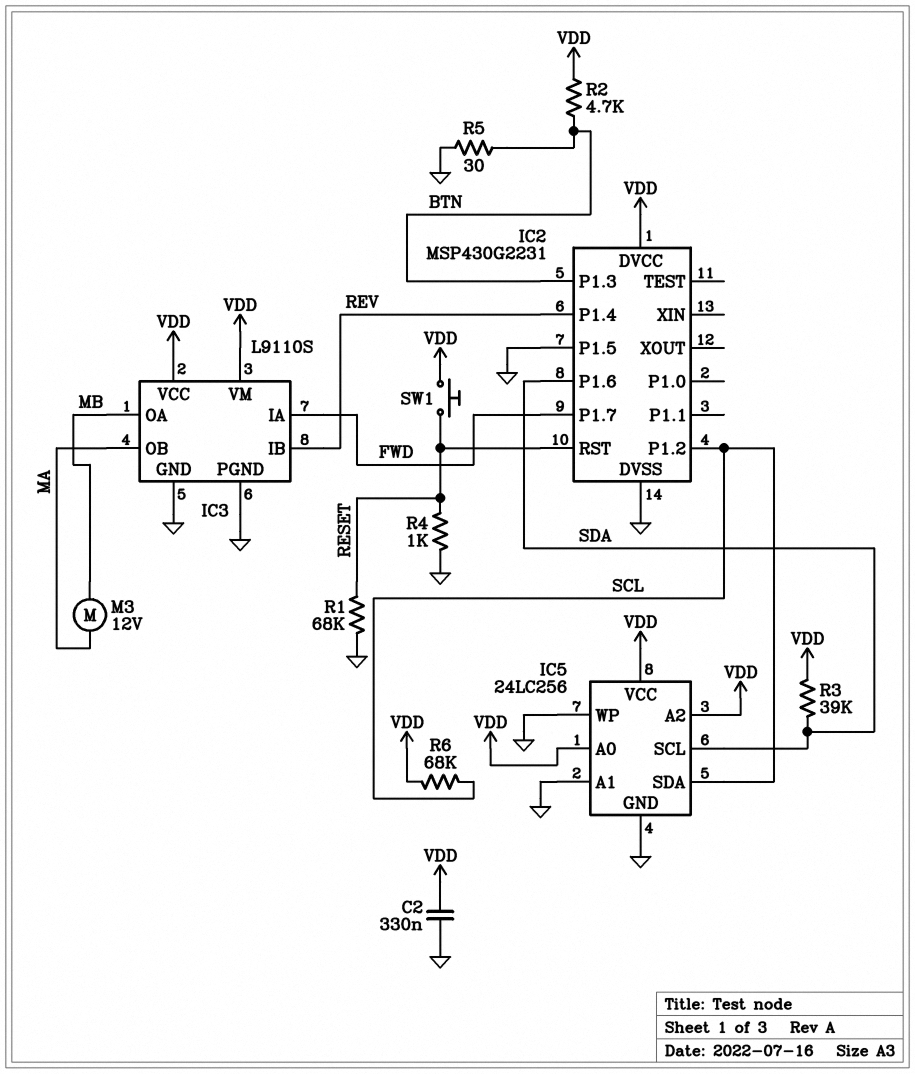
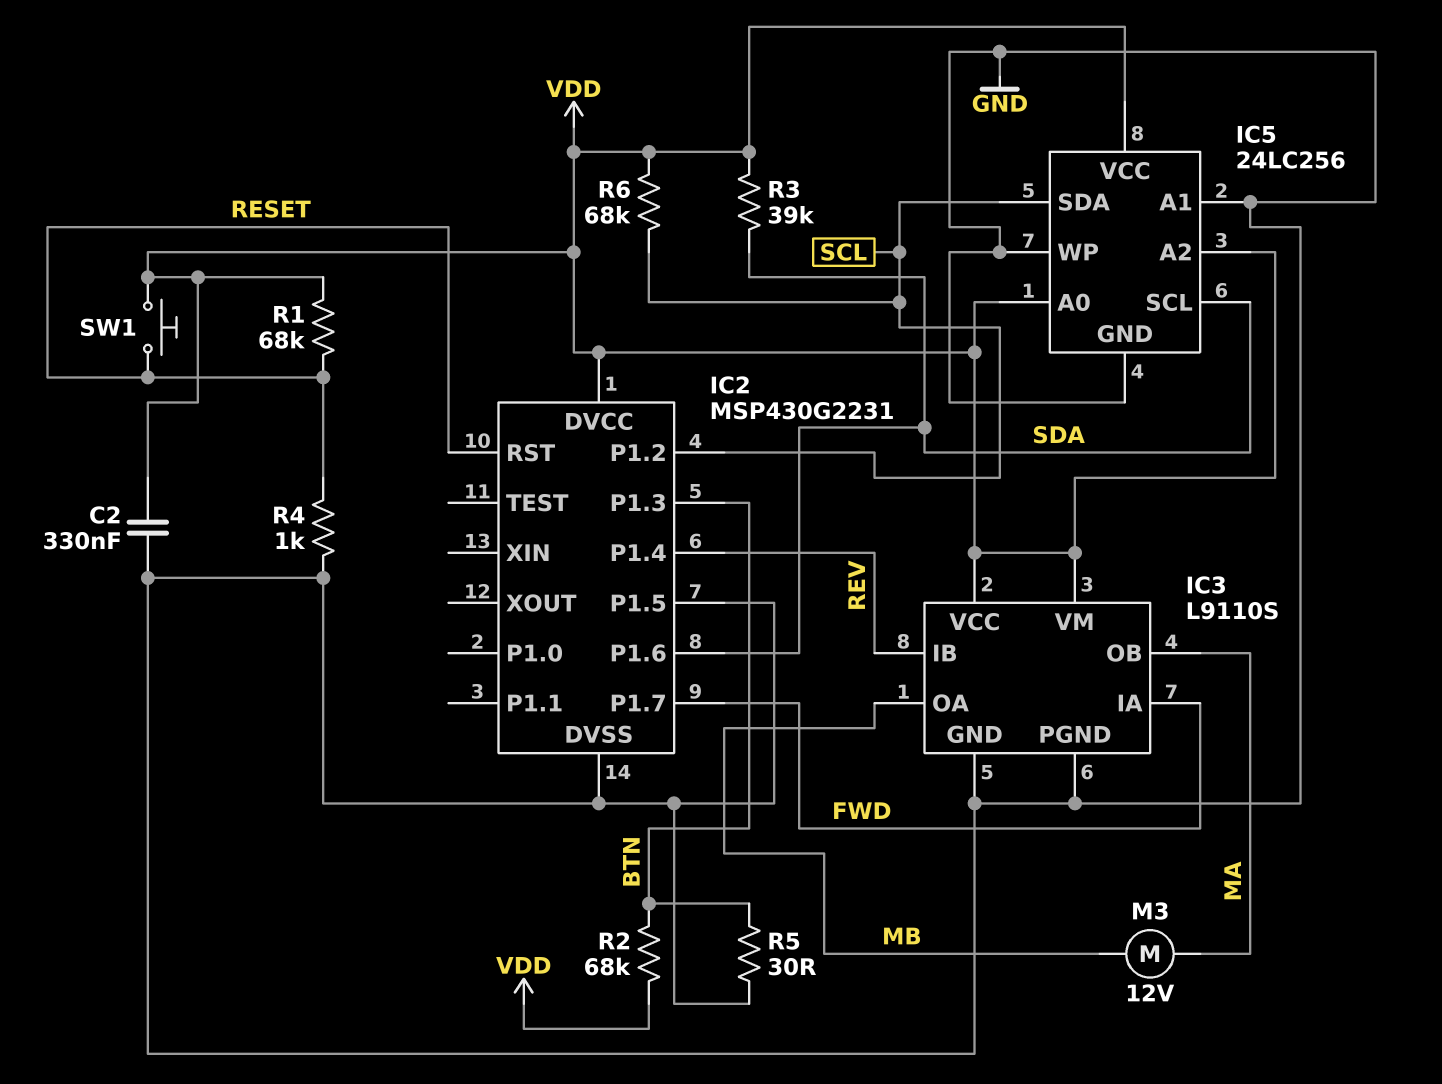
R1: 68k (GND, RESET) -> 68k (RESET, VDD)
R2: 4.7k (BTN, VDD) -> 68k (BTN, VDD)

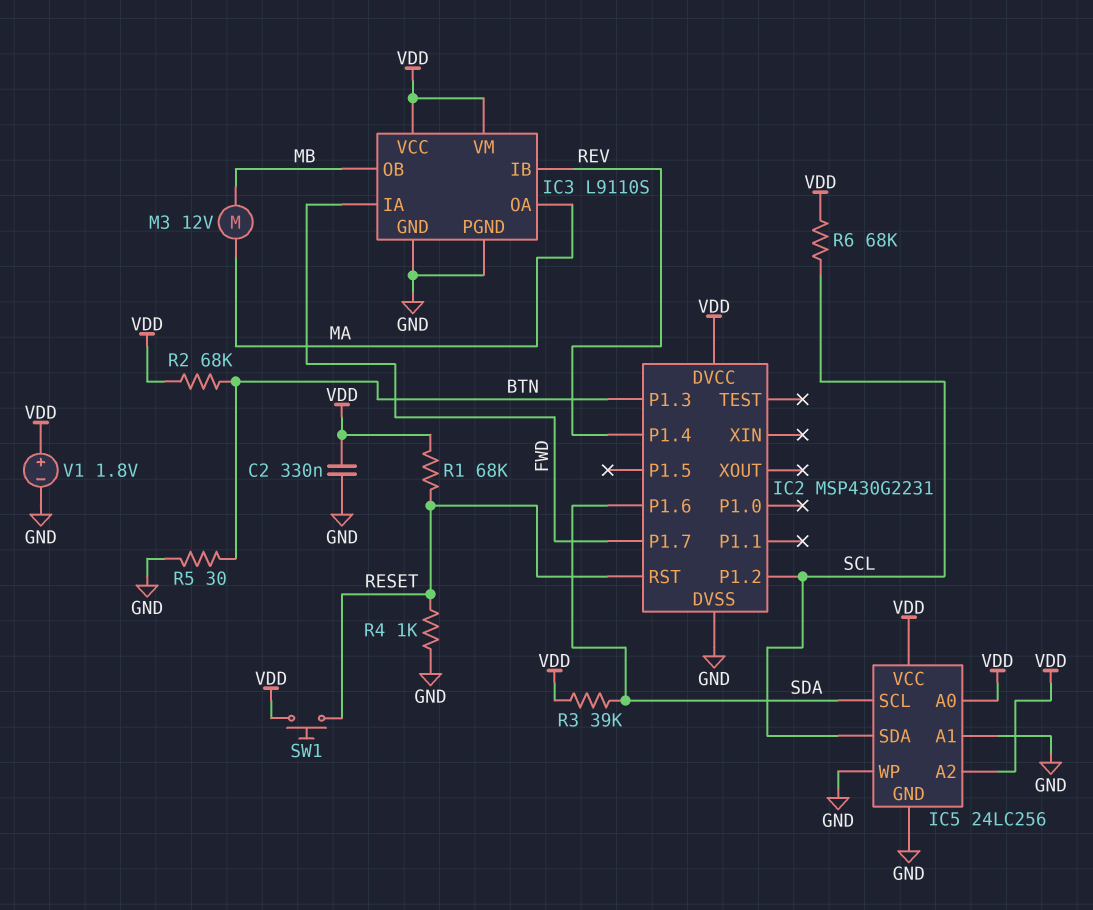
IC2 pin P1.5: GND -> none
IC3 pin OA: MB -> MA
IC3 pin OB: MA -> MB
V1: none -> 1.8V (plus VDD, minus GND)

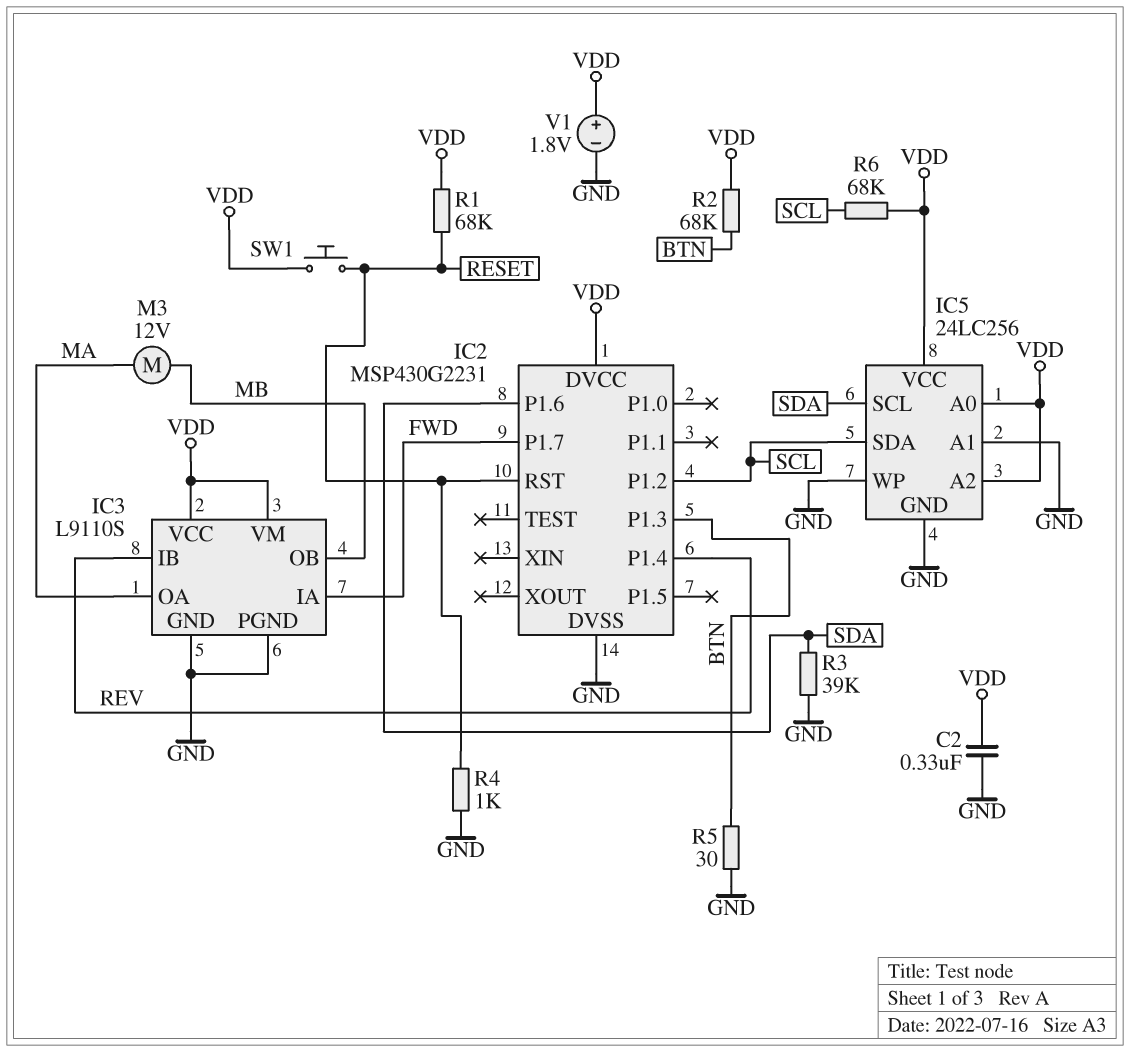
R3: 39k (SDA, VDD) -> 39k (GND, SDA)

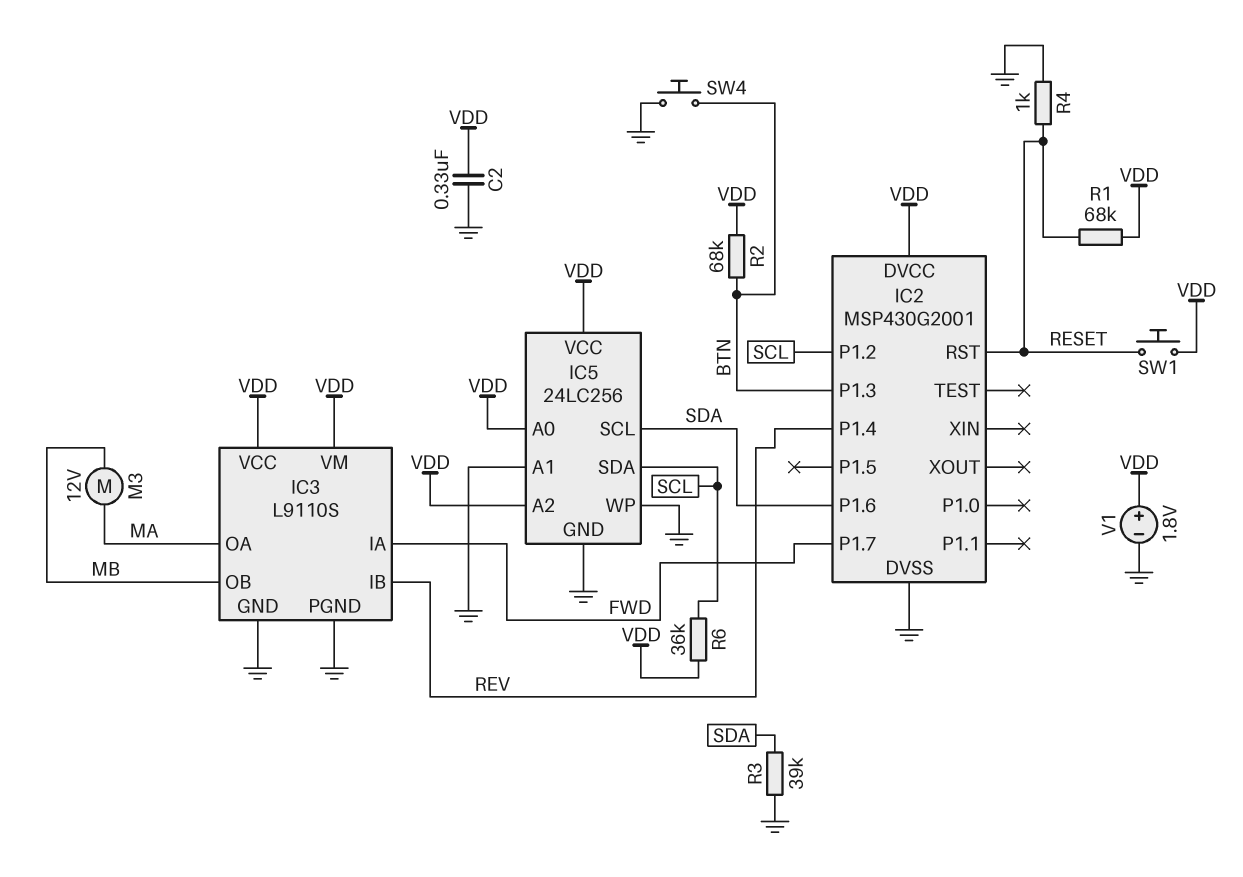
IC2: MSP430G2231 -> MSP430G2001
R5: 30 (BTN, GND) -> none
R6: 68k (SCL, VDD) -> 36k (SCL, VDD)
SW4: none -> button (BTN, GND)

